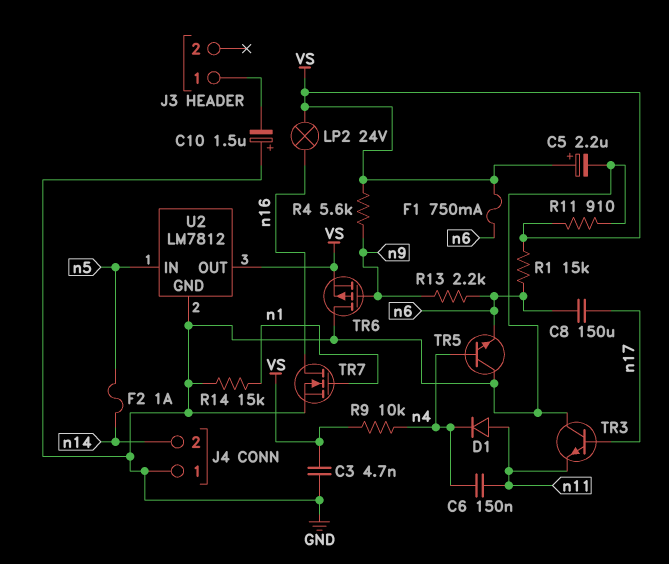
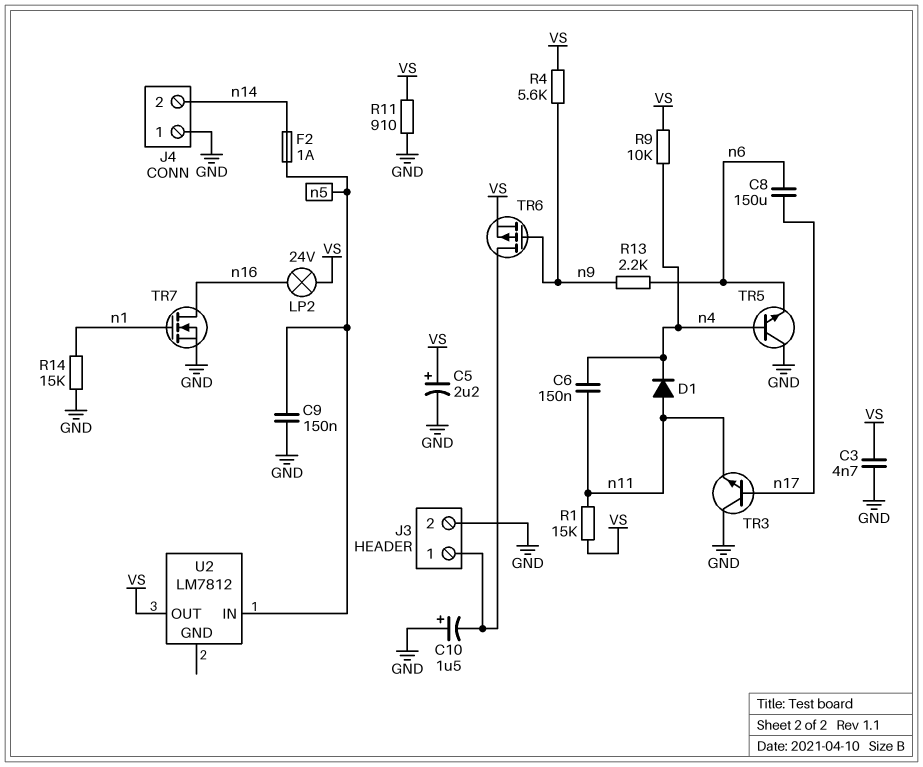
C9: none -> 150nF (GND, n5)
F1: 750mA (VS, n6) -> none
J3 pin 2: none -> GND
R1: 15k (VS, n6) -> 15k (VS, n11)
TR6: PMOS (G n9, D GND, S VS) -> PMOS (G n9, D J3/1, S VS)
U2 pin GND: GND -> none

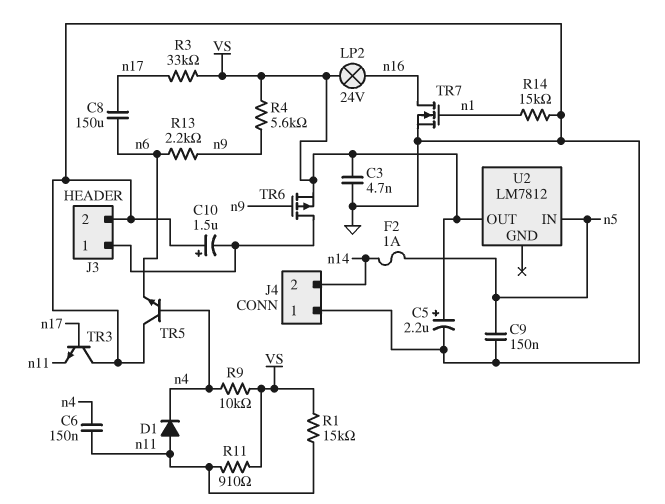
R3: none -> 33k (VS, n17)
R11: 910 (GND, VS) -> 910 (VS, n11)

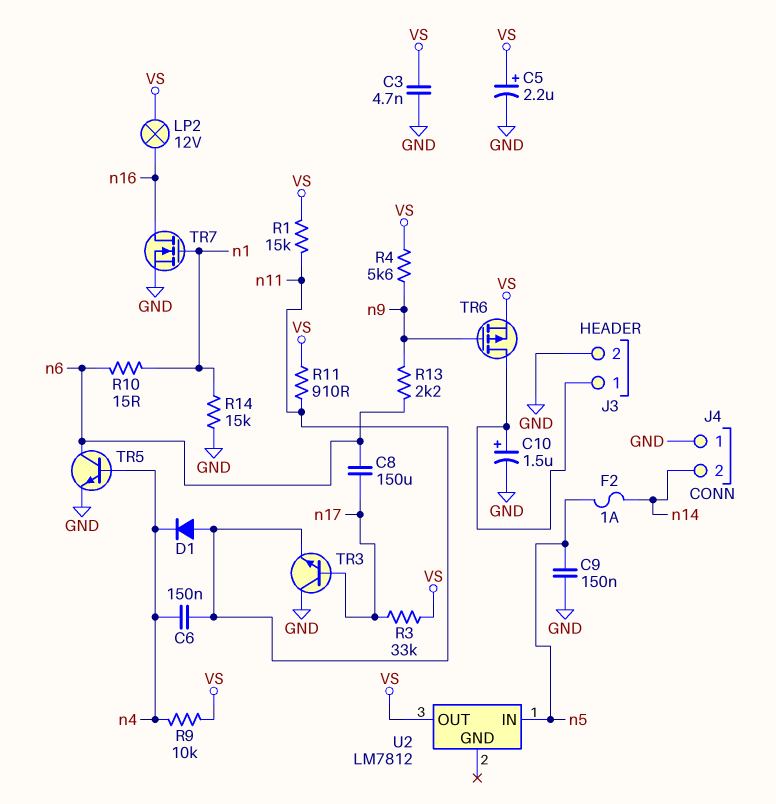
C10: 1.5uF (plus GND, minus J3/1) -> 1.5uF (plus J3/1, minus GND)
LP2: lamp 24V (VS, n16) -> lamp 12V (VS, n16)
R10: none -> 15 (n1, n6)
TR5: NPN (B n4, C GND, E n6) -> NPN (B n4, C n6, E GND)

